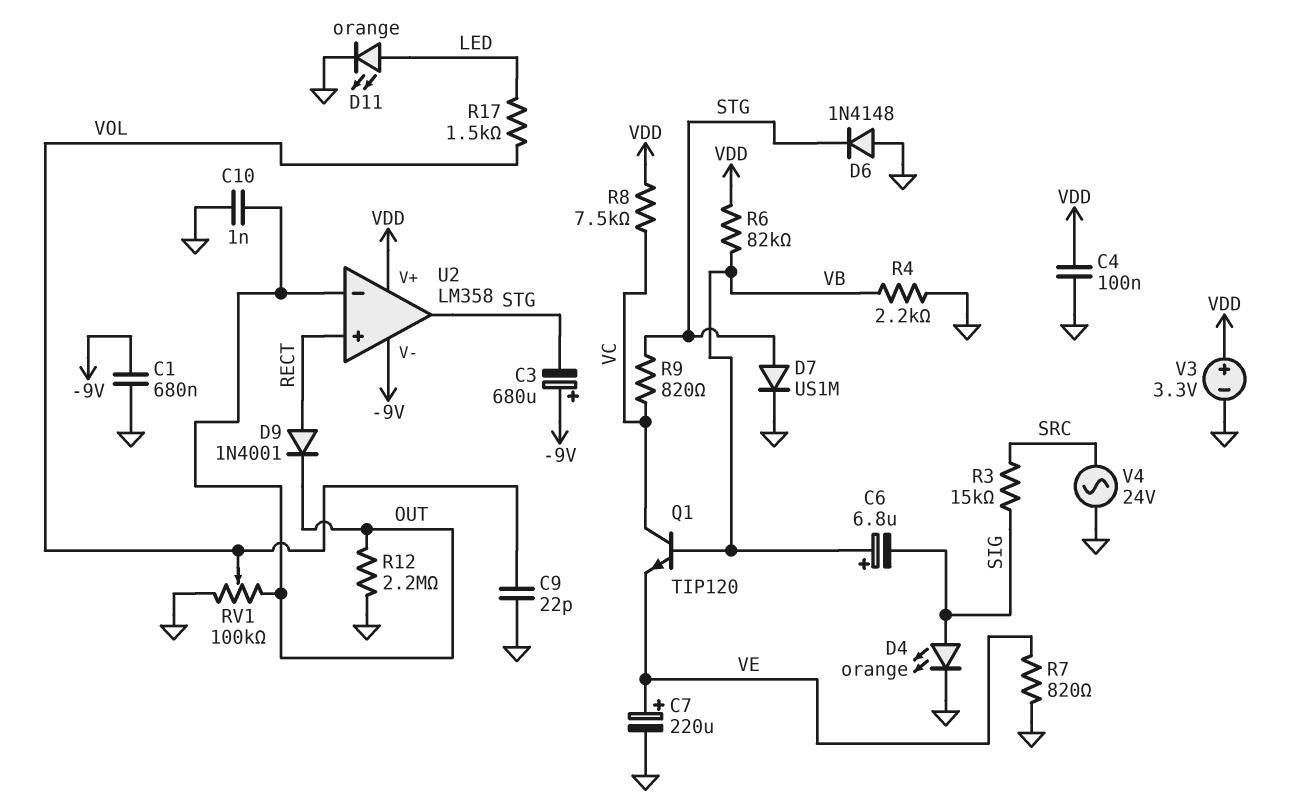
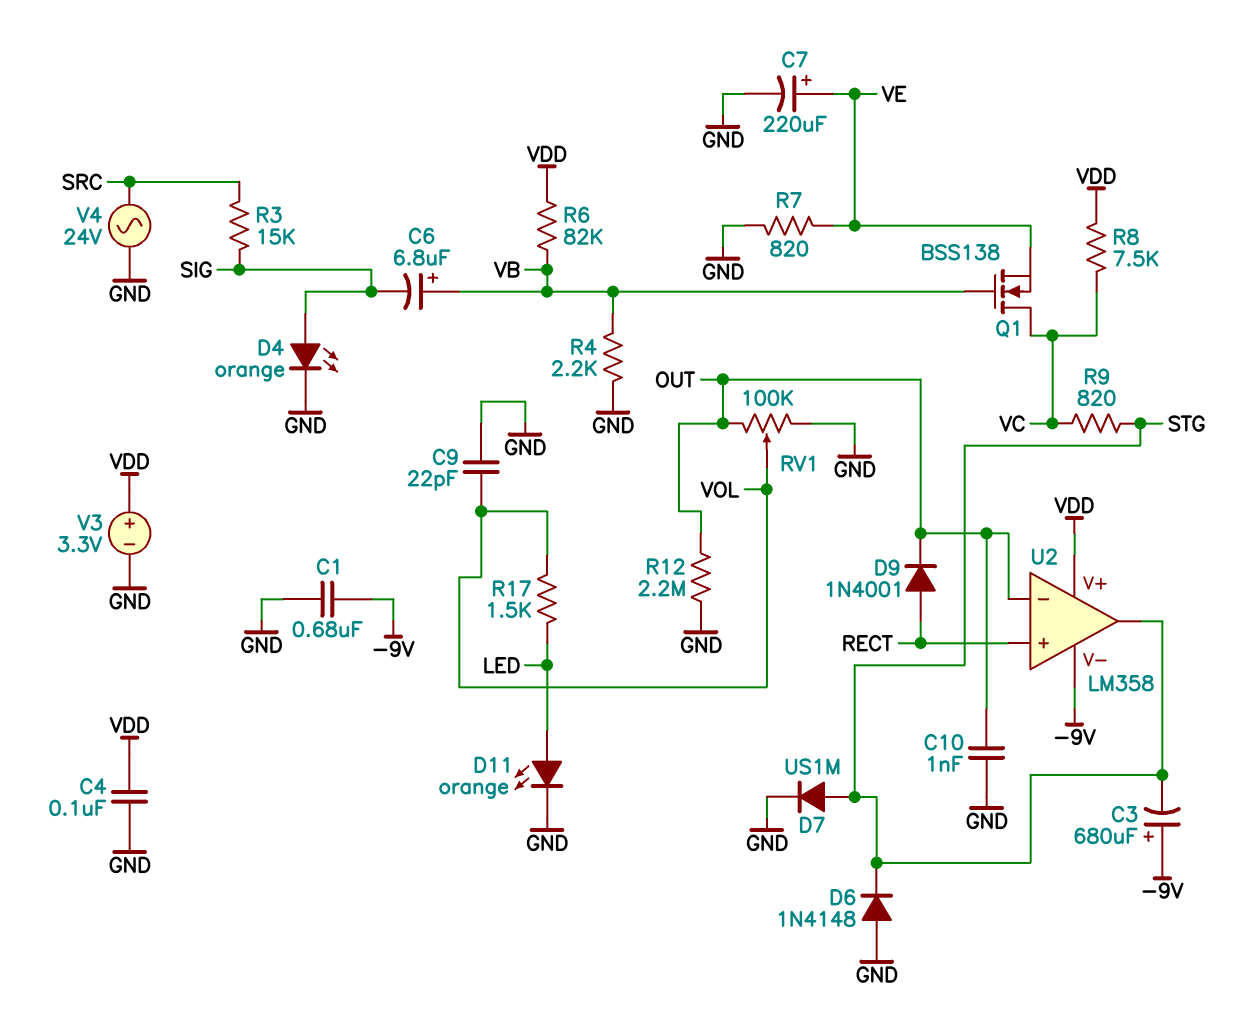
Q1: NPN TIP120 (B VB, C VC, E VE) -> NMOS BSS138 (G VB, D VC, S VE)

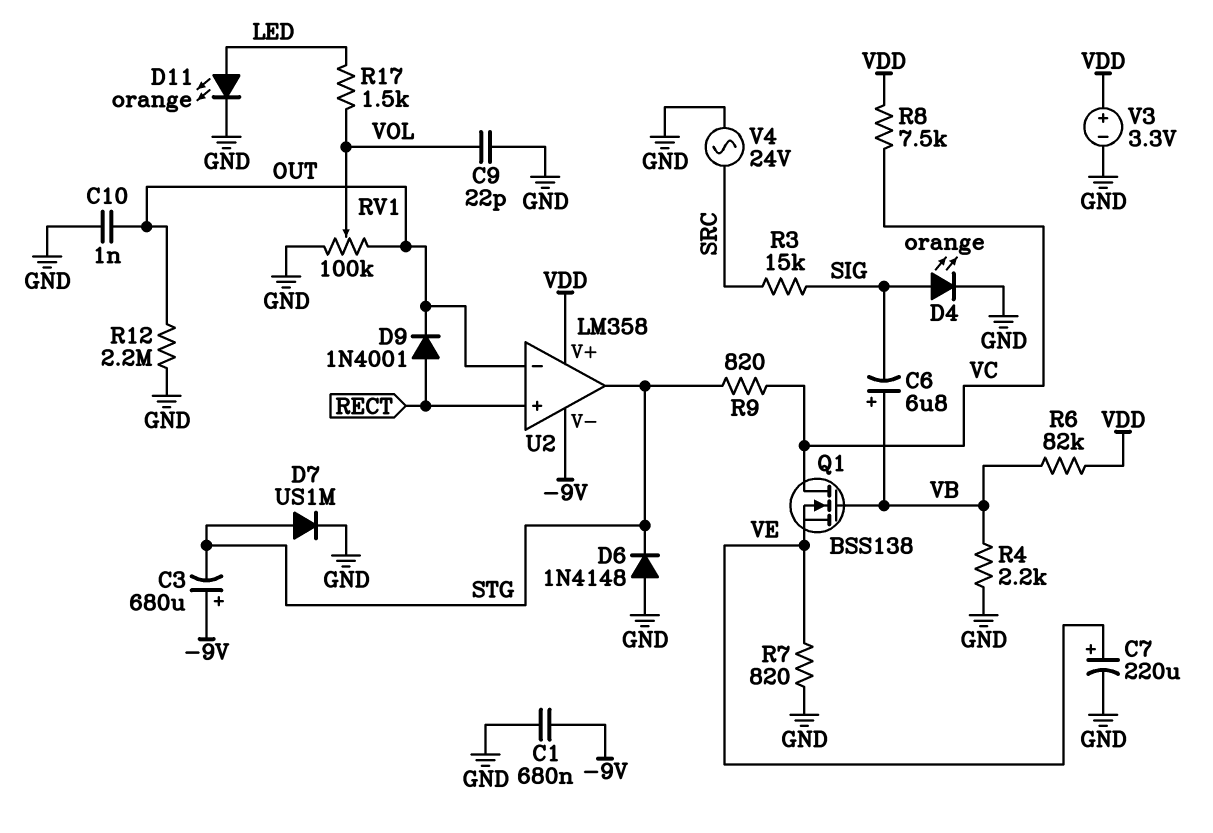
C4: 100nF (GND, VDD) -> none

